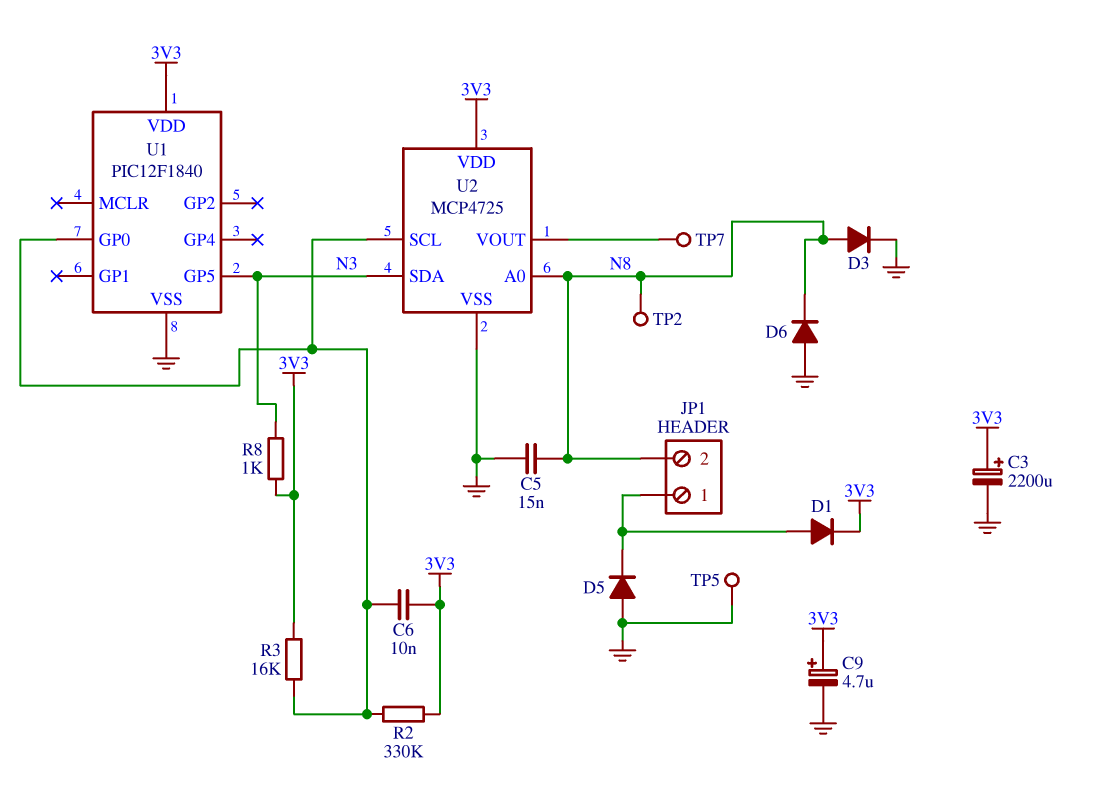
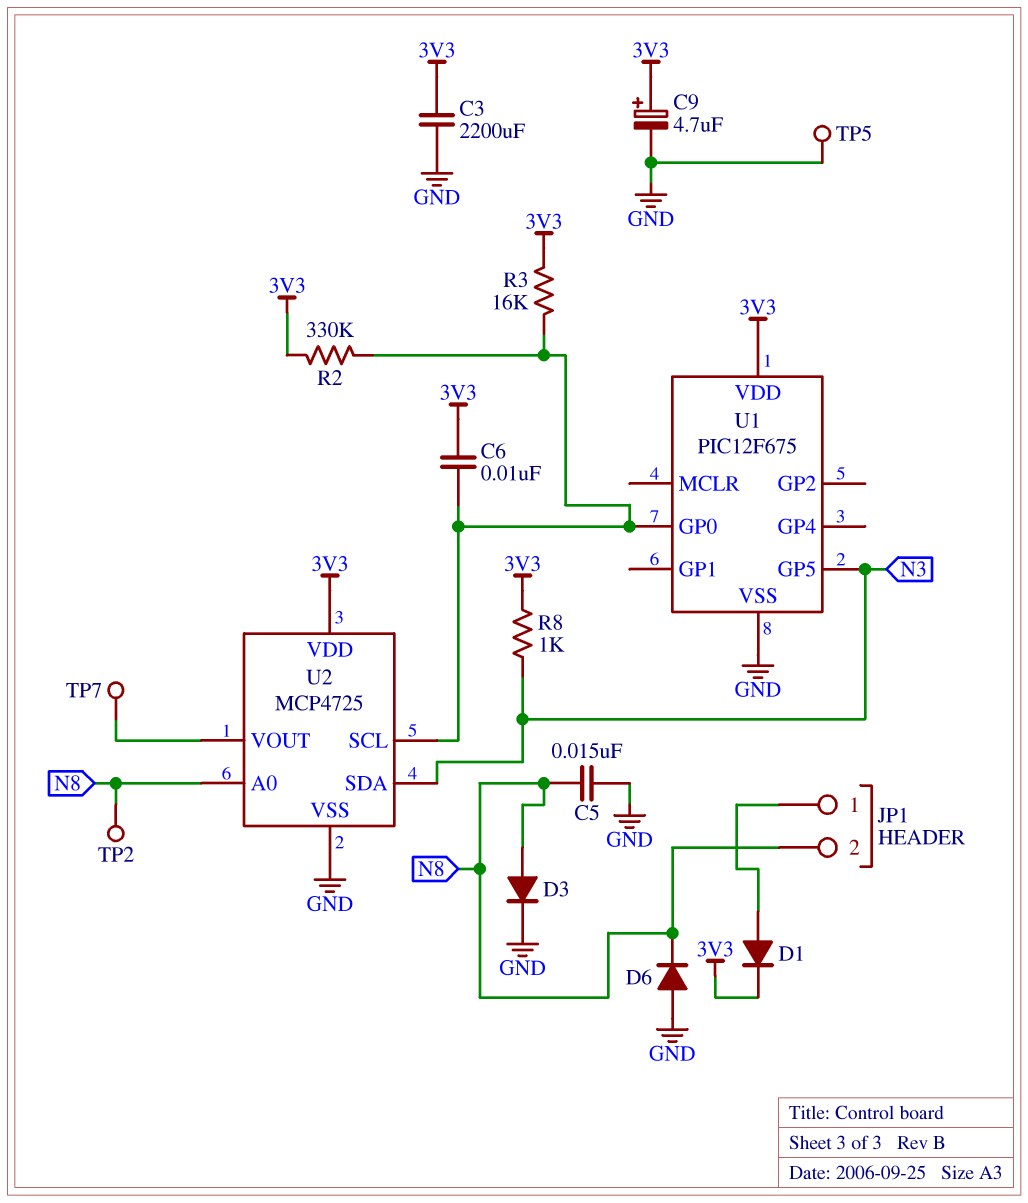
C3: 2200uF (plus 3V3, minus GND) -> 2200uF (3V3, GND)
D5: diode (A GND, K JP1/1) -> none
U1: PIC12F1840 -> PIC12F675

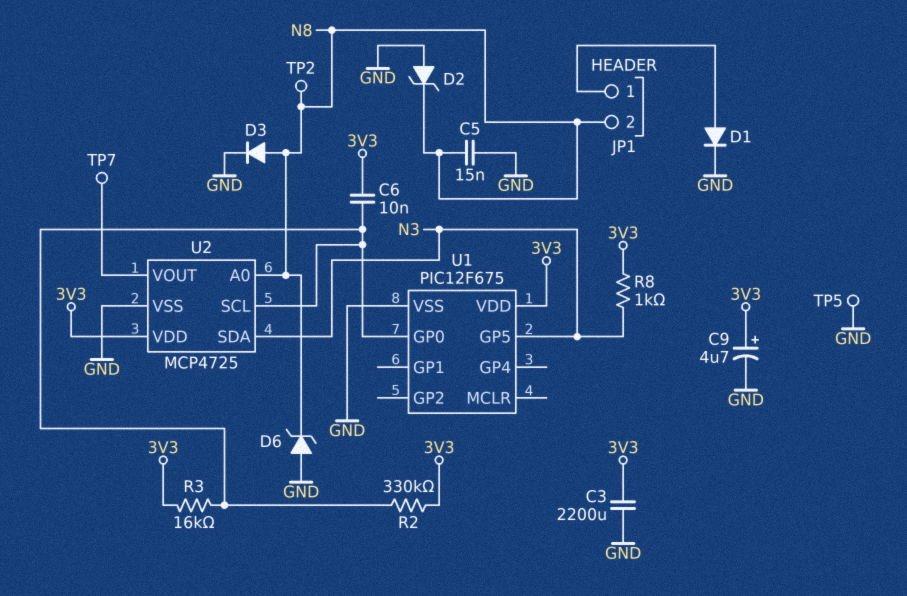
D1: diode (A JP1/1, K 3V3) -> diode (A JP1/1, K GND)
D2: none -> zener (A GND, K N8)
D6: diode (A GND, K N8) -> zener (A GND, K N8)

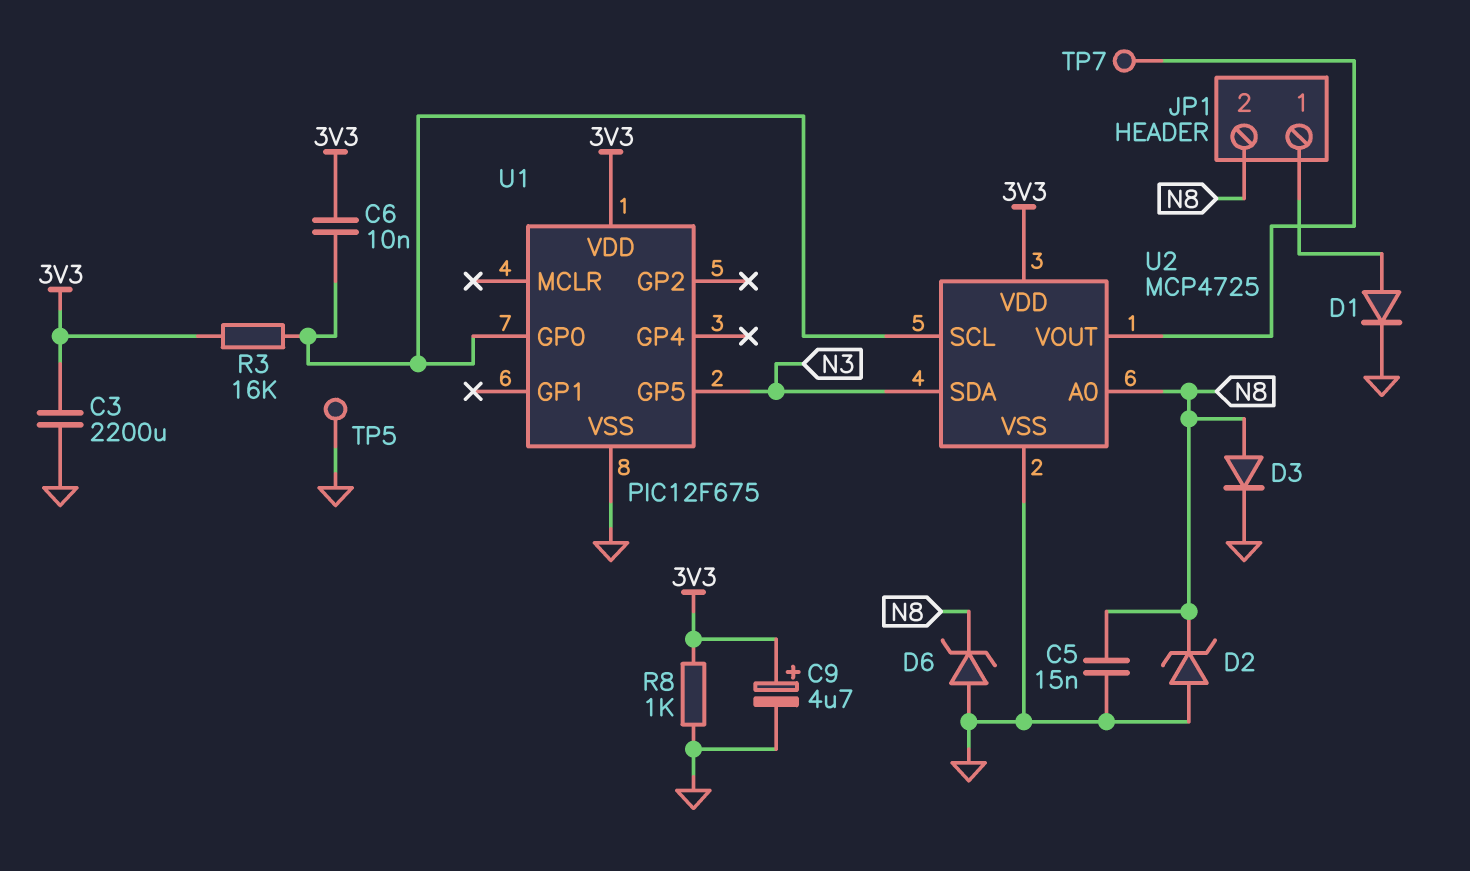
R2: 330k (3V3, U1/GP0) -> none
R8: 1k (3V3, N3) -> 1k (3V3, GND)
TP2: test point (N8) -> none

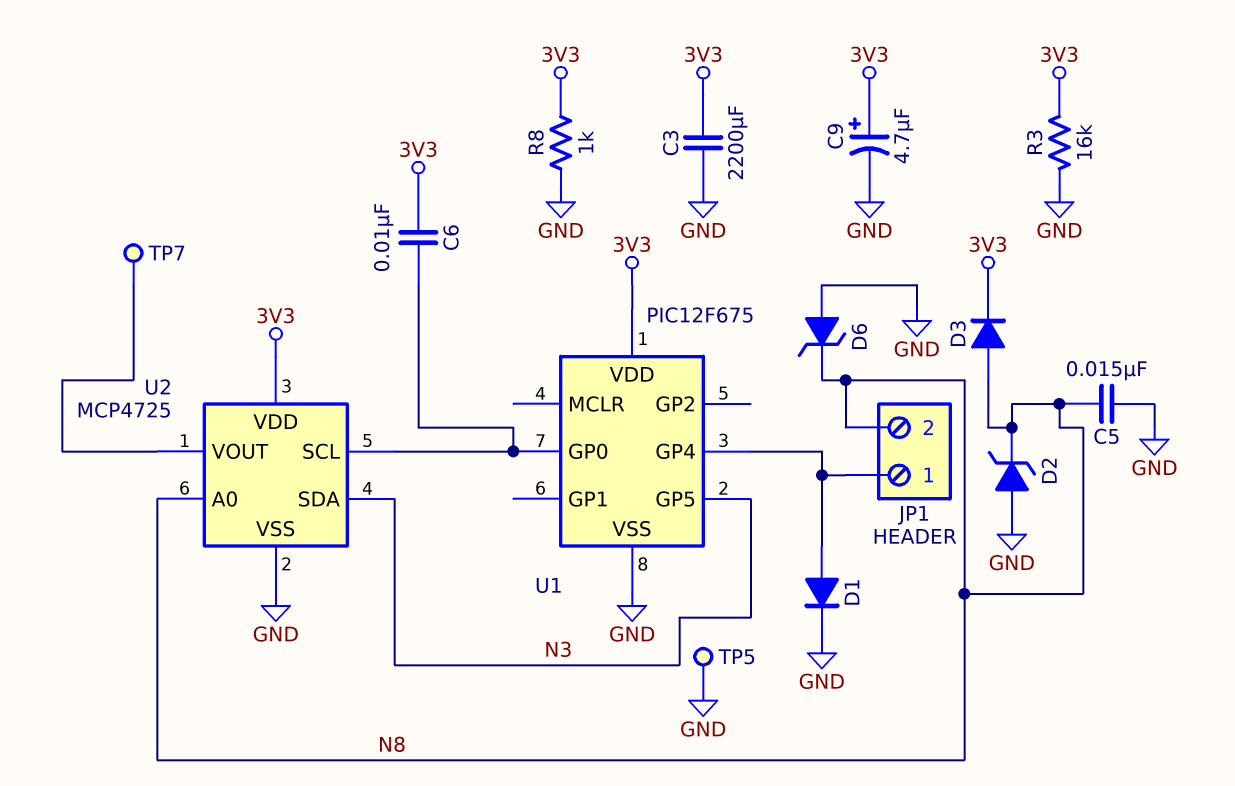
D3: diode (A N8, K GND) -> diode (A N8, K 3V3)
R3: 16k (3V3, U1/GP0) -> 16k (3V3, GND)
U1 pin GP4: none -> JP1/1

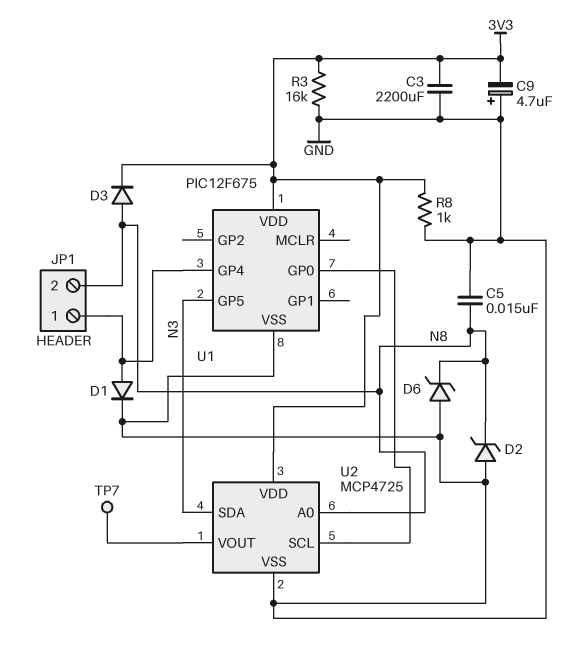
C6: 10nF (3V3, U1/GP0) -> none
C9: 4.7uF (plus 3V3, minus GND) -> 4.7uF (plus GND, minus 3V3)
TP5: test point (GND) -> none

